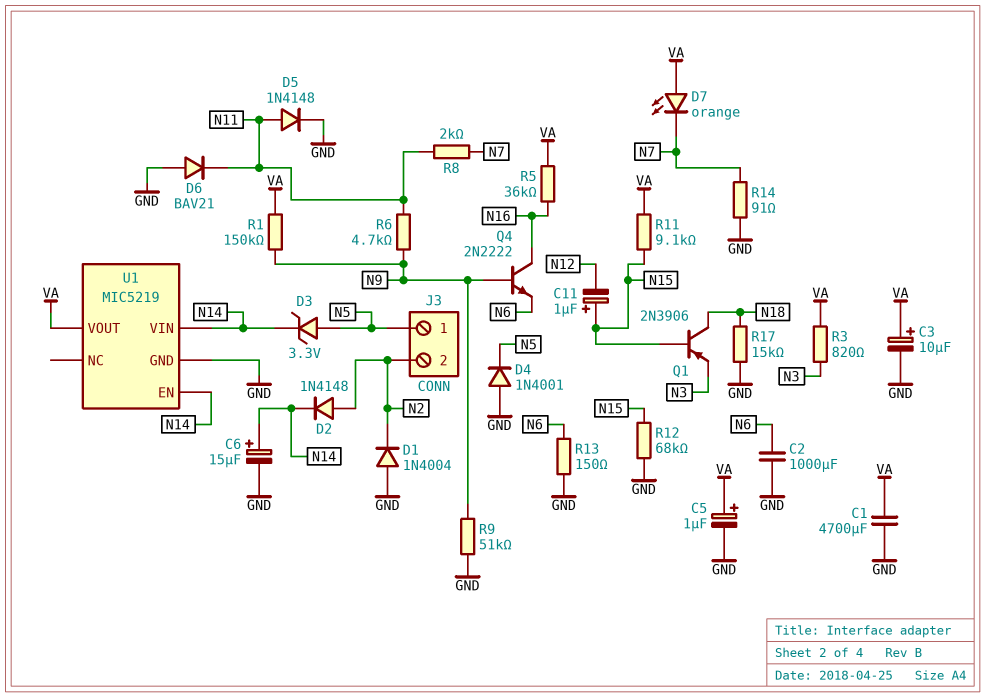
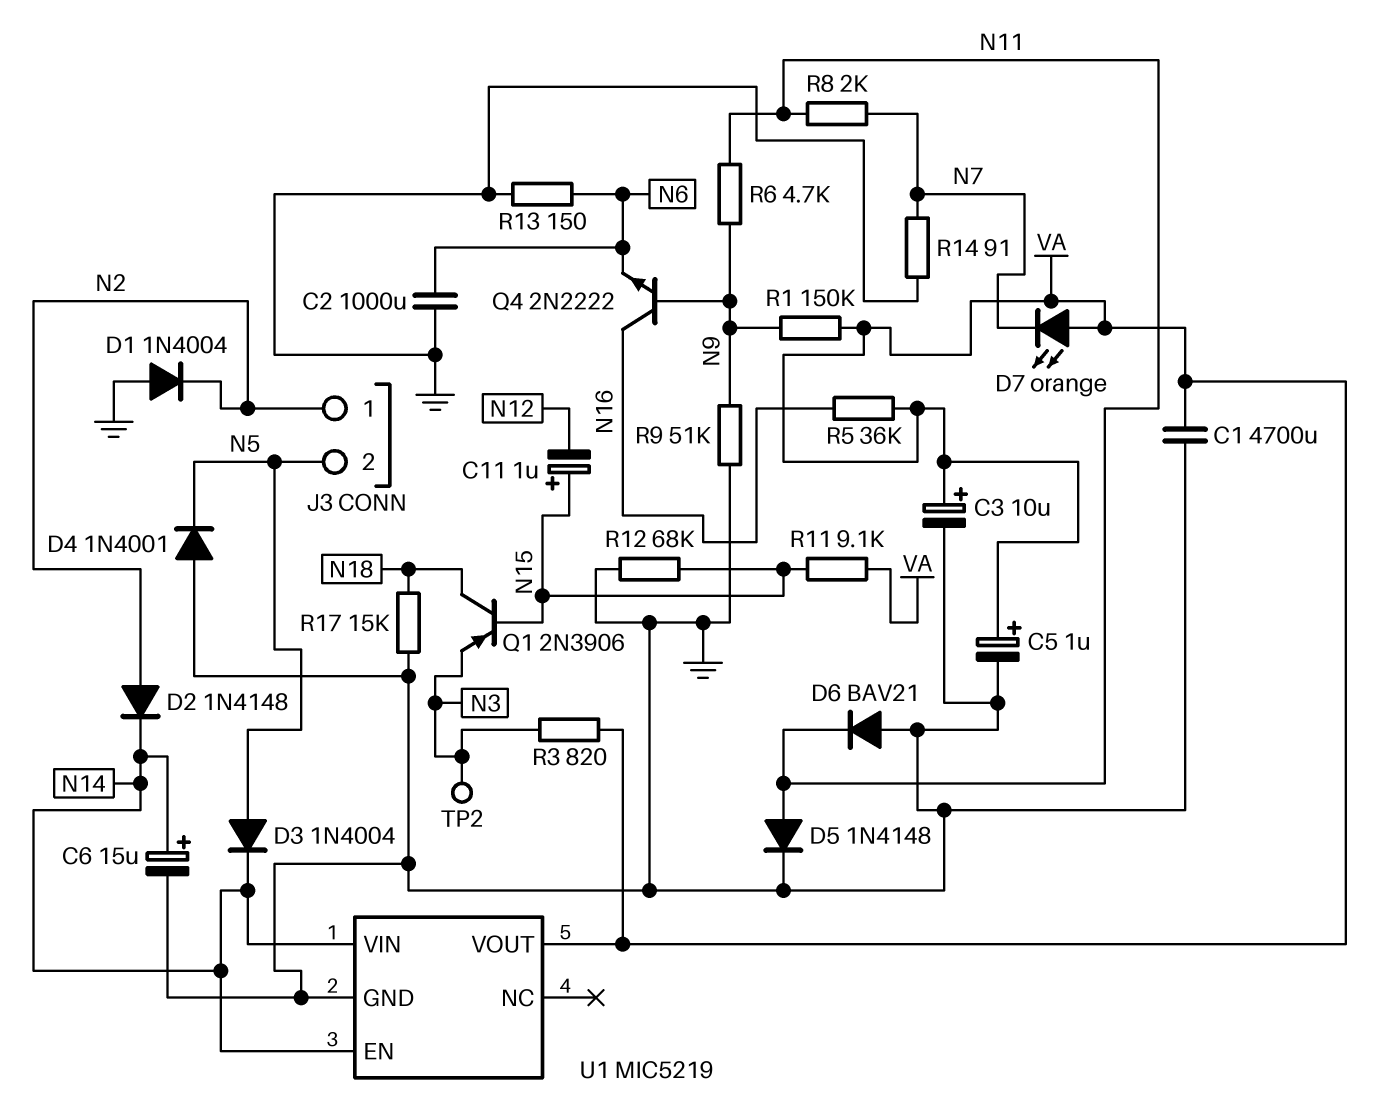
D3: zener 3.3V (A N5, K N14) -> diode 1N4004 (A N5, K N14)
J3 pin 1: N5 -> N2
J3 pin 2: N2 -> N5
TP2: none -> test point (N3)

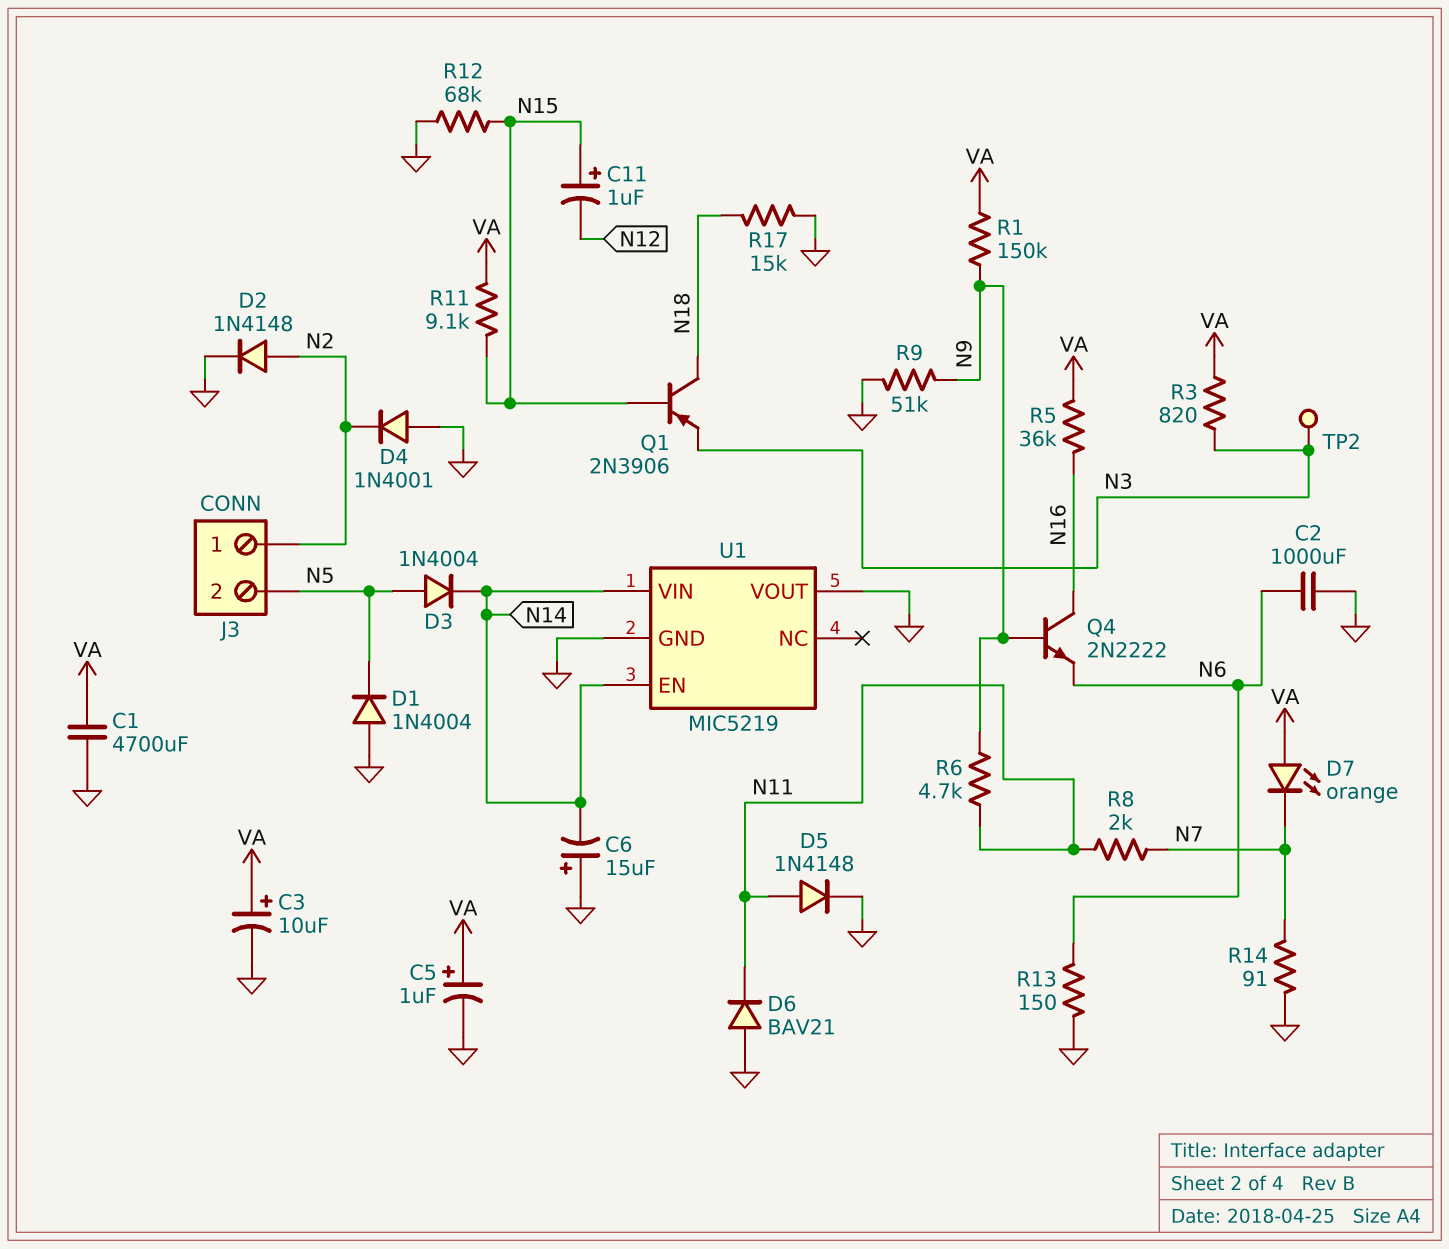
C6: 15uF (plus N14, minus GND) -> 15uF (plus GND, minus N14)
D1: diode 1N4004 (A GND, K N2) -> diode 1N4004 (A GND, K N5)
D2: diode 1N4148 (A N2, K N14) -> diode 1N4148 (A N2, K GND)
D4: diode 1N4001 (A GND, K N5) -> diode 1N4001 (A GND, K N2)
U1 pin VOUT: VA -> GND

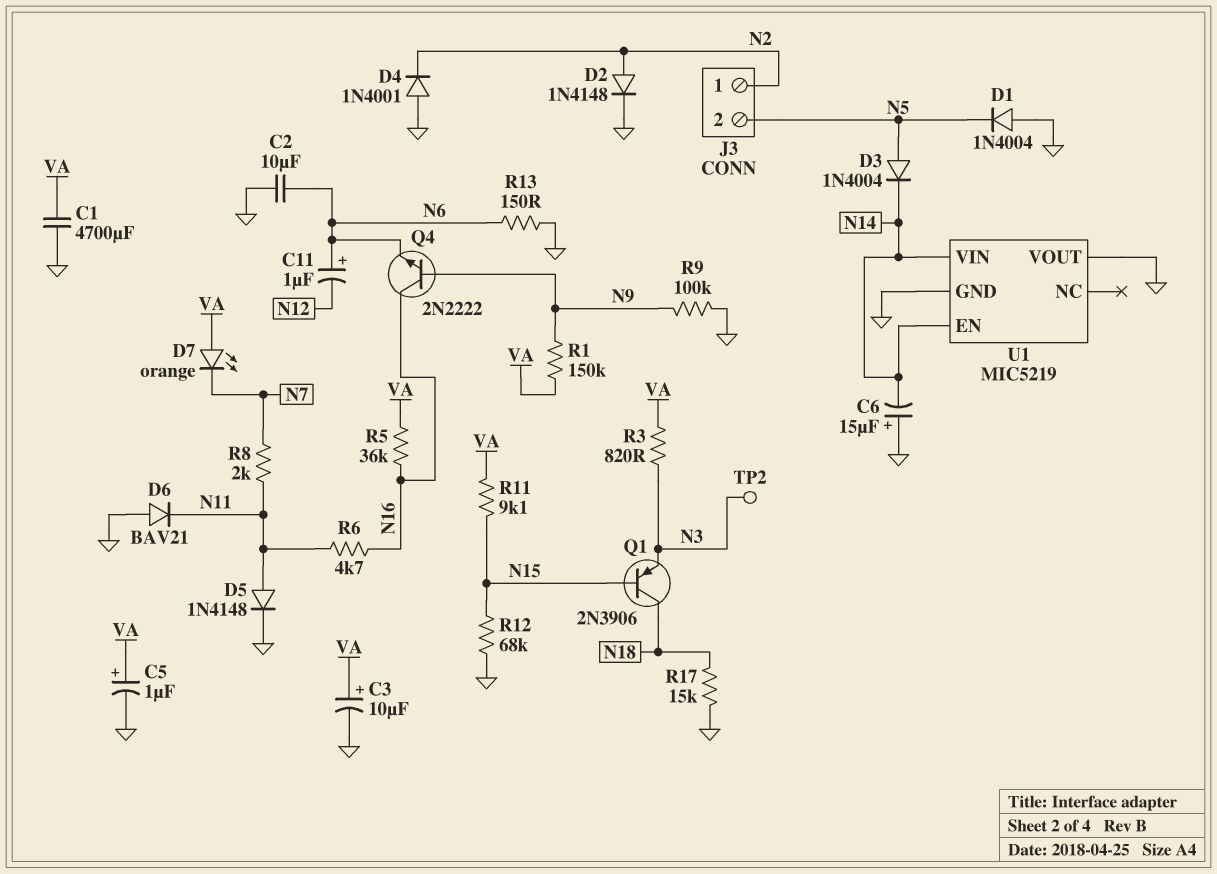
C2: 1000uF (GND, N6) -> 10uF (GND, N6)
C11: 1uF (plus N15, minus N12) -> 1uF (plus N6, minus N12)
R6: 4.7k (N9, N11) -> 4.7k (N11, N16)
R9: 51k (GND, N9) -> 100k (GND, N9)
R14: 91 (GND, N7) -> none

